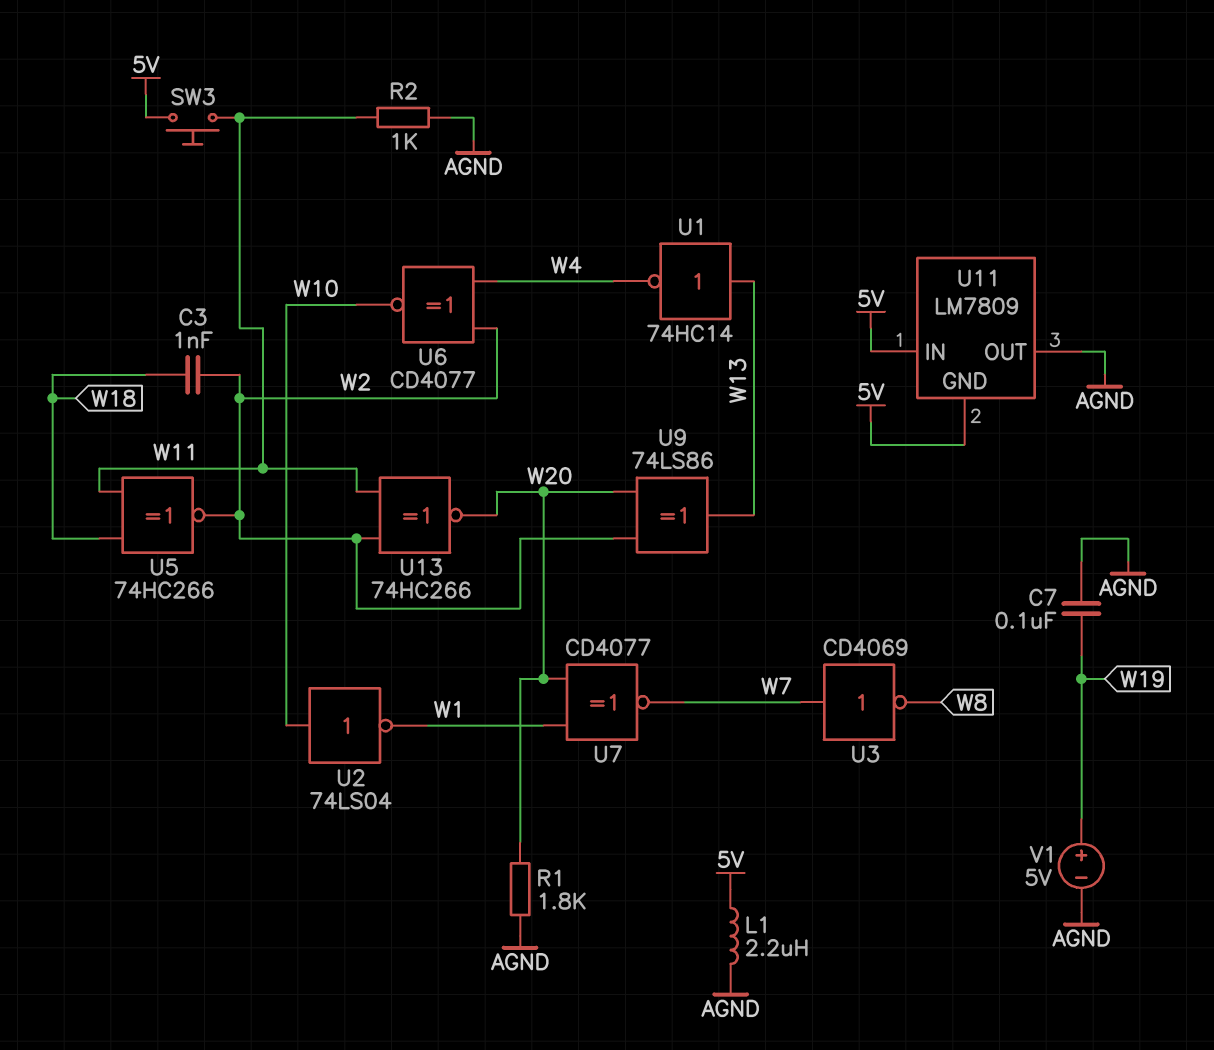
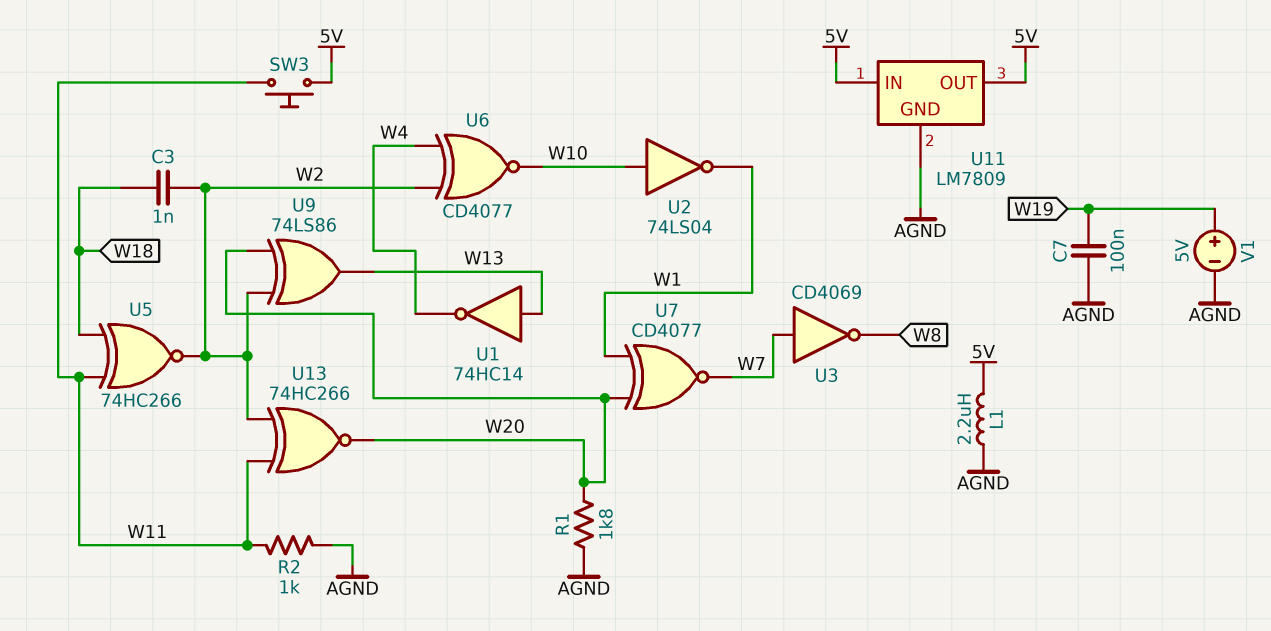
U11 pin GND: 5V -> AGND
U11 pin OUT: AGND -> 5V

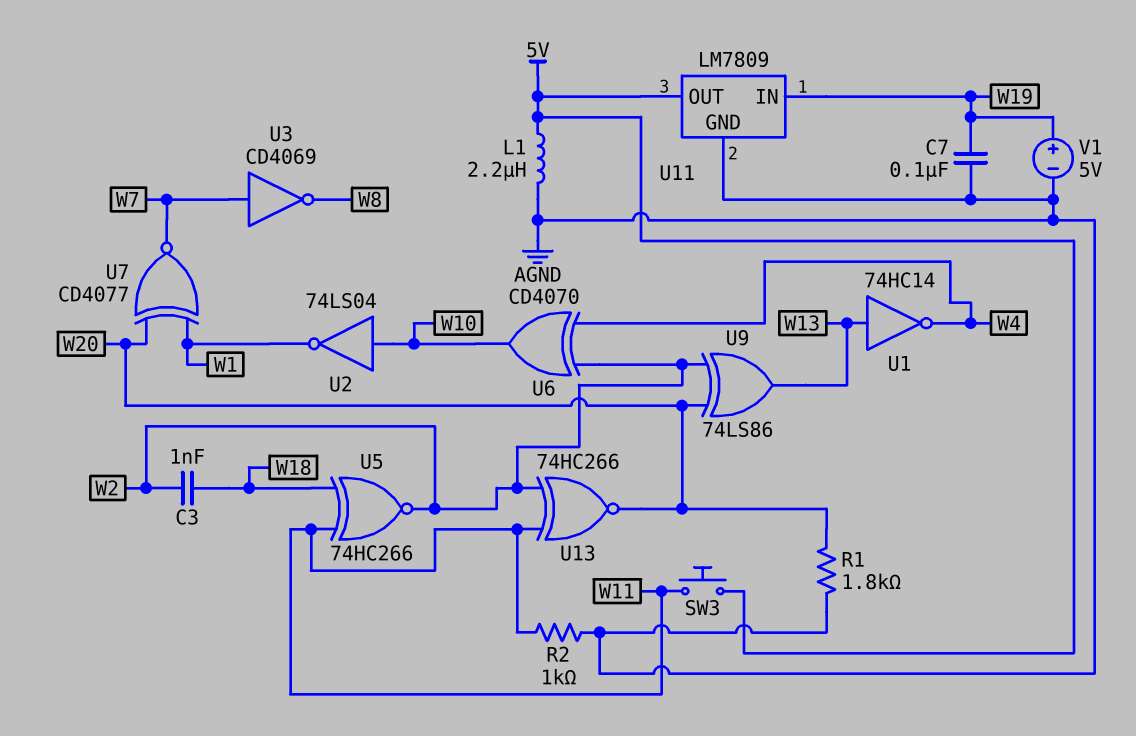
U6: XNOR CD4077 (in W2, in W4, out W10) -> XOR CD4070 (in W2, in W4, out W10)
U11 pin IN: 5V -> W19

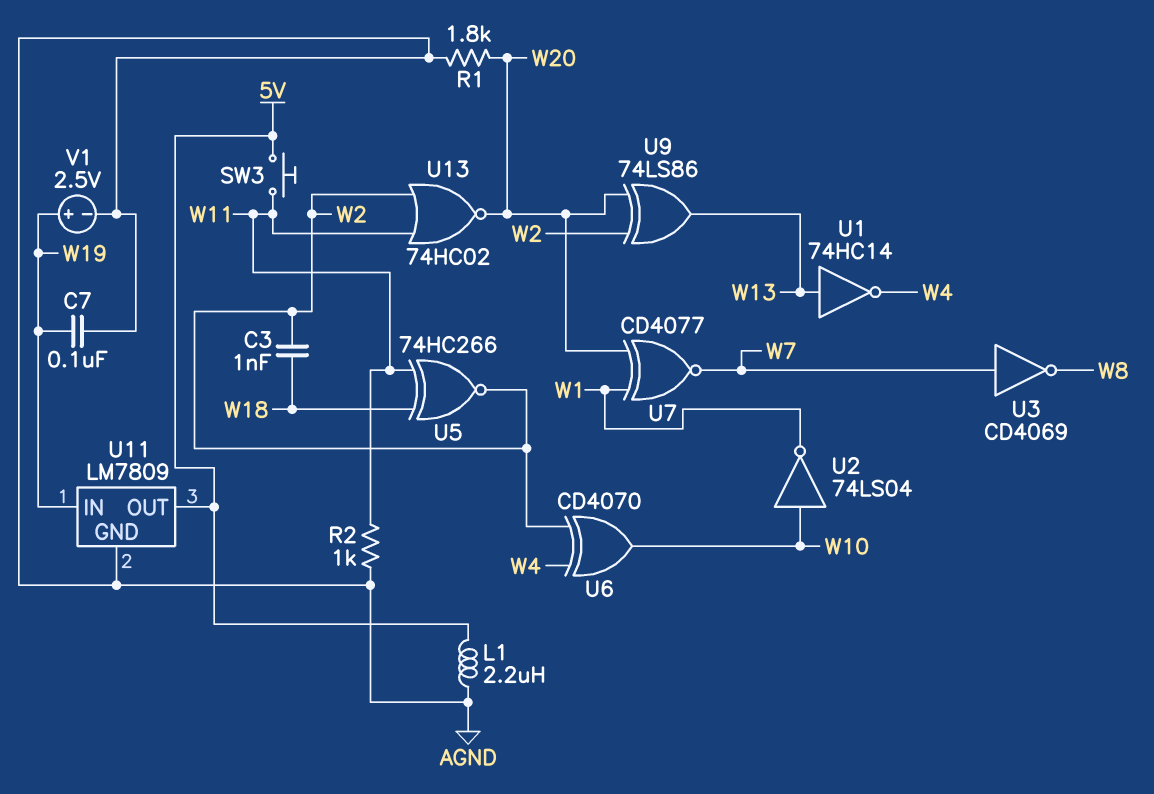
U13: XNOR 74HC266 (in W2, in W11, out W20) -> NOR 74HC02 (in W2, in W11, out W20)
V1: 5V (plus W19, minus AGND) -> 2.5V (plus W19, minus AGND)

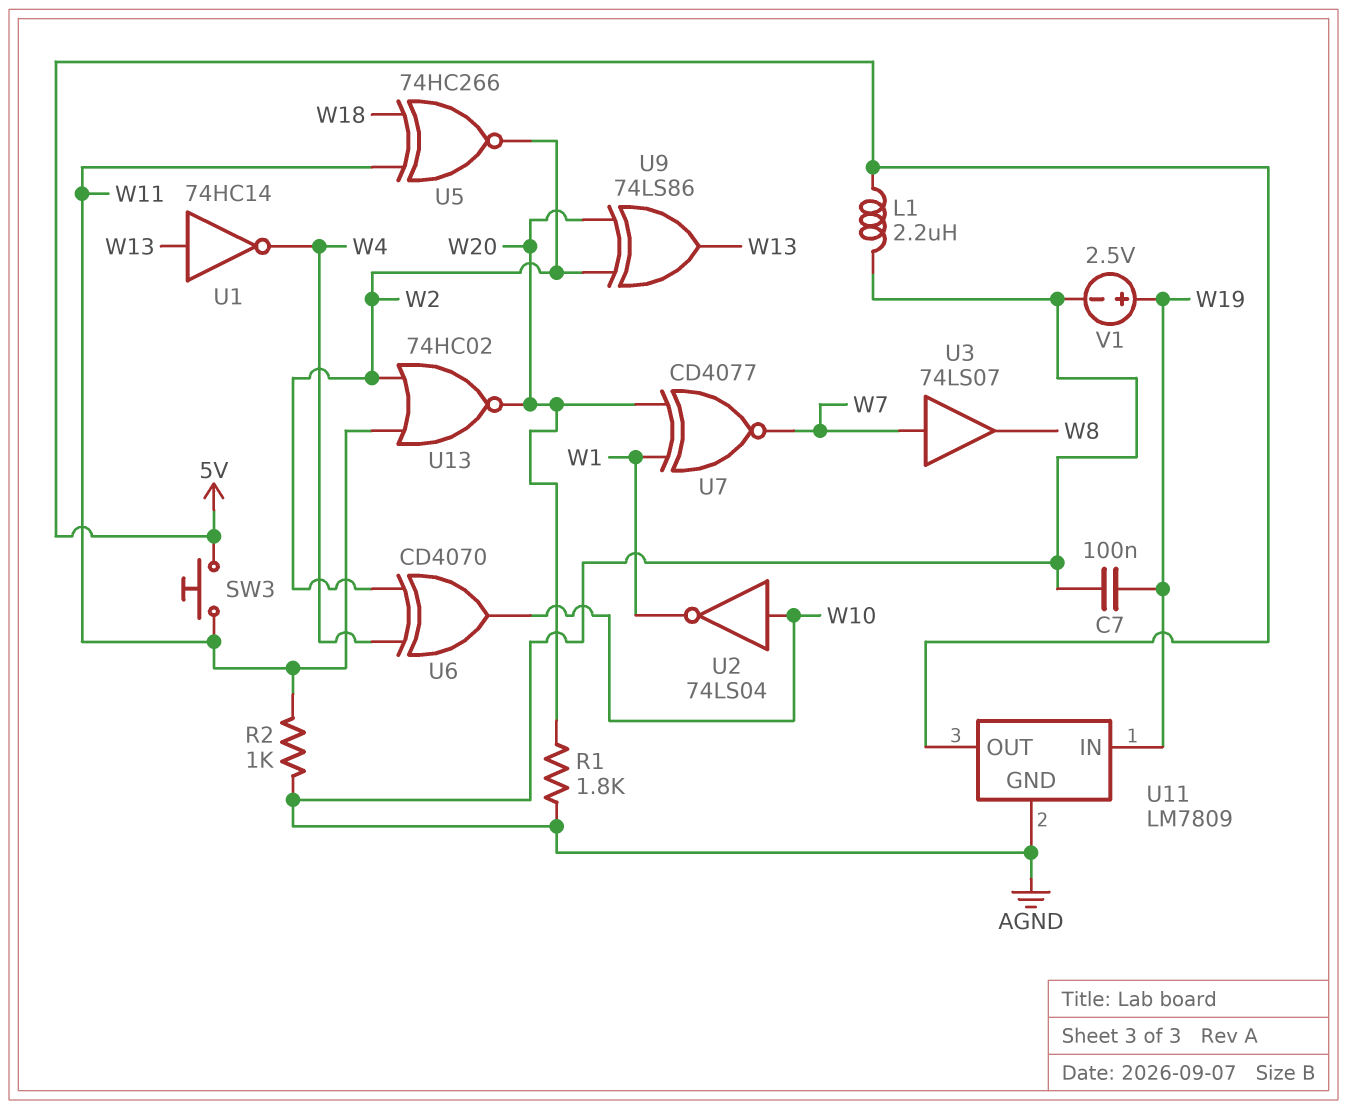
C3: 1nF (W2, W18) -> none
U3: NOT CD4069 (in W7, out W8) -> buffer 74LS07 (in W7, out W8)

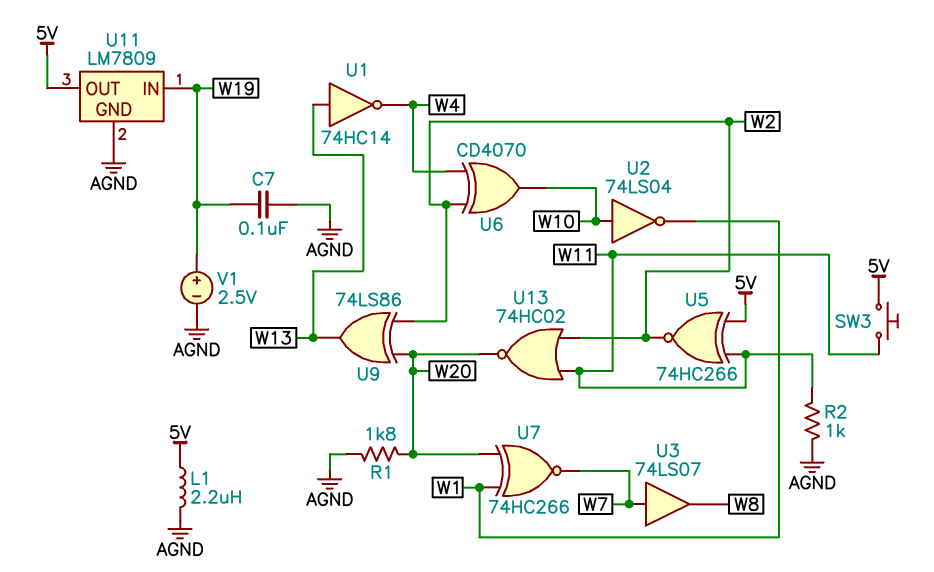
U5: XNOR 74HC266 (in W11, in W18, out W2) -> XNOR 74HC266 (in 5V, in W11, out W2)
U7: XNOR CD4077 (in W1, in W20, out W7) -> XNOR 74HC266 (in W1, in W20, out W7)

